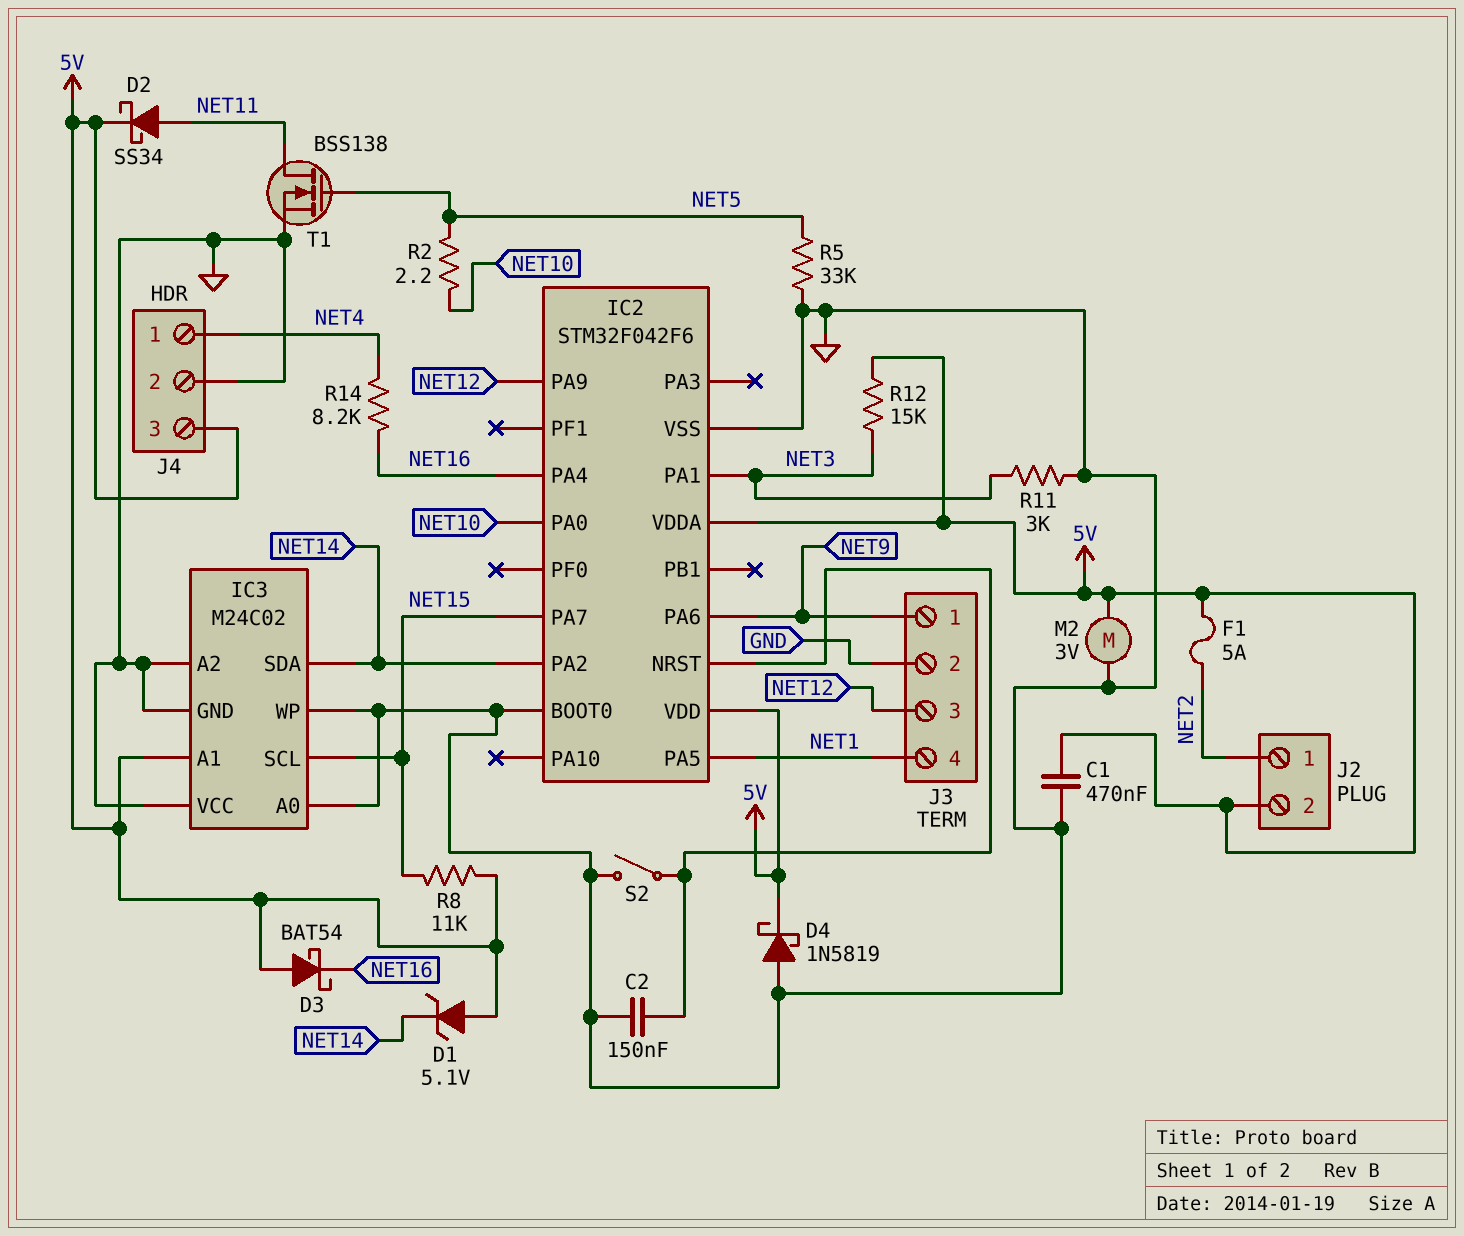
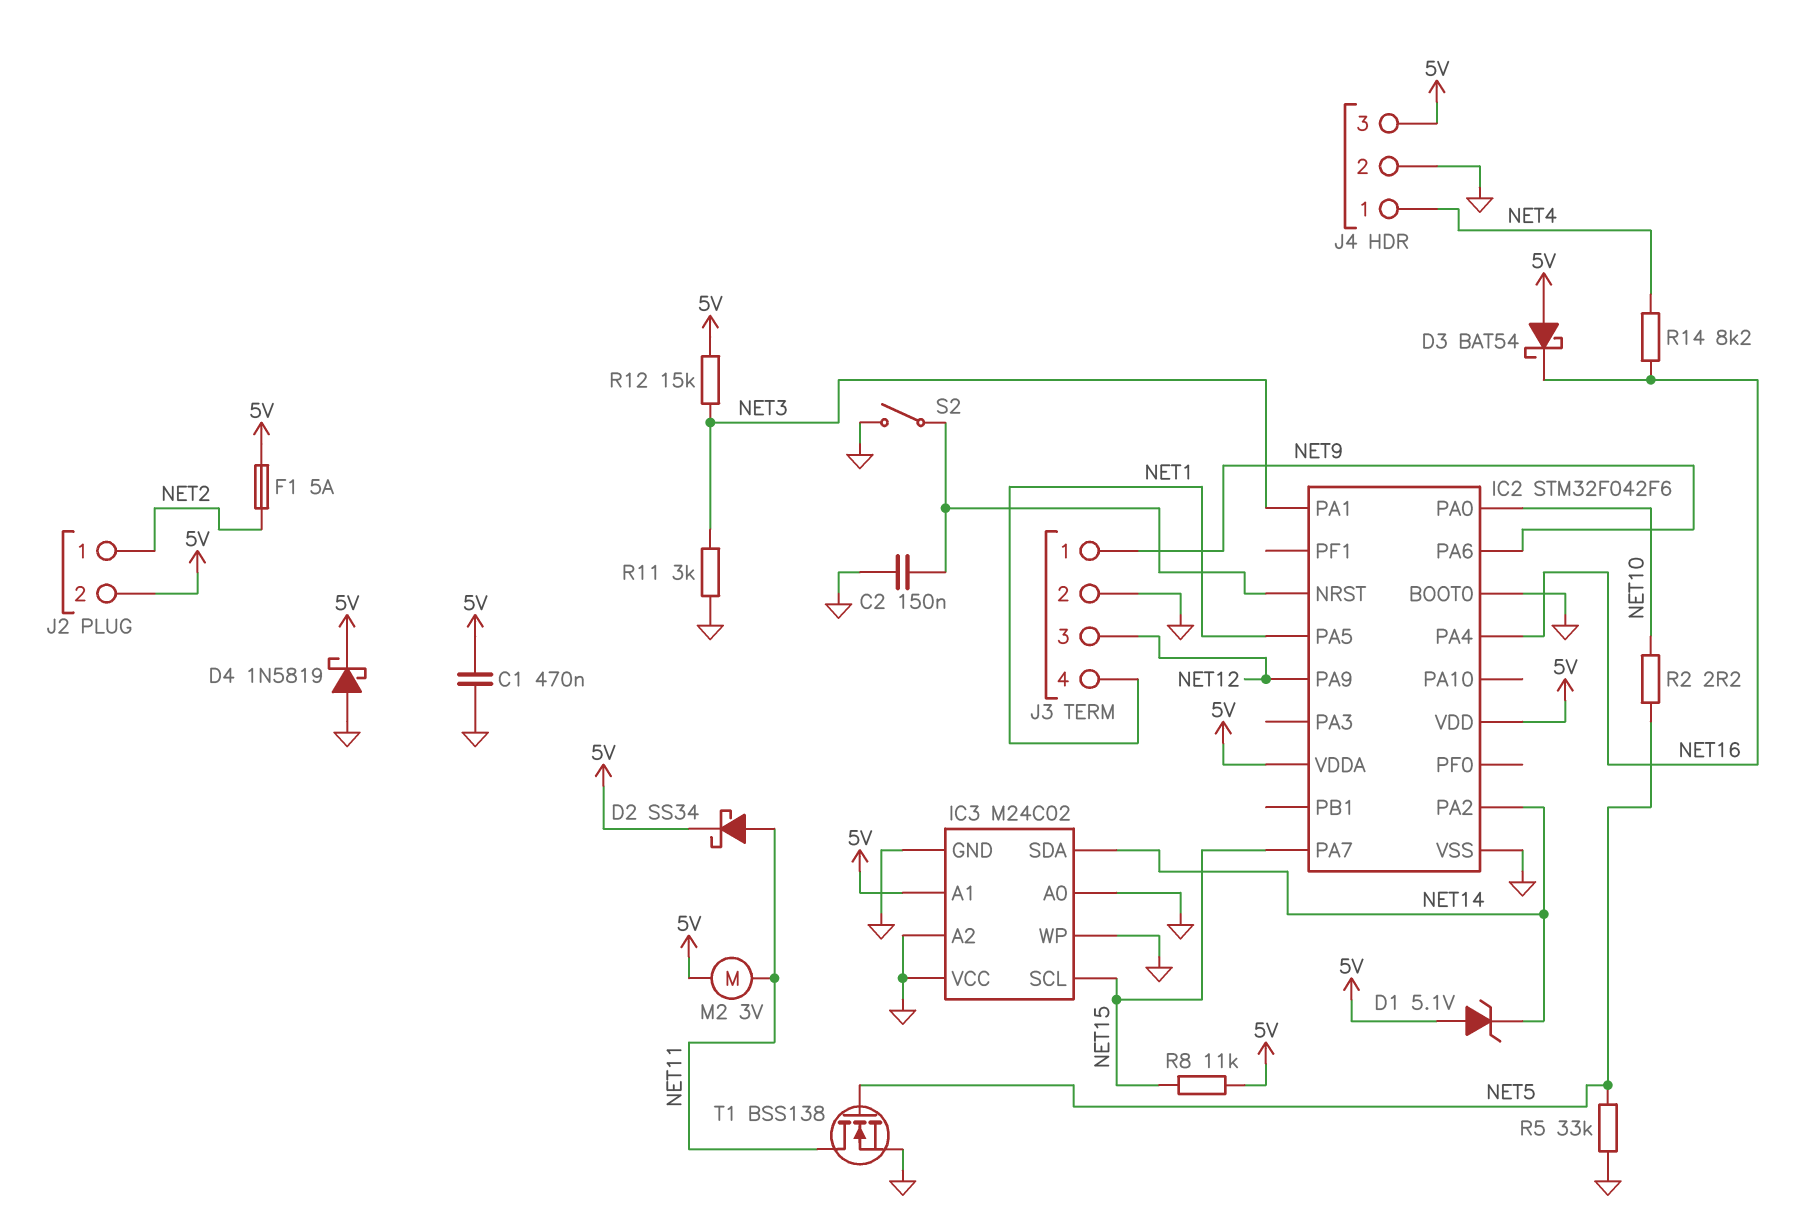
M2: motor 3V (5V, GND) -> motor 3V (5V, NET11)

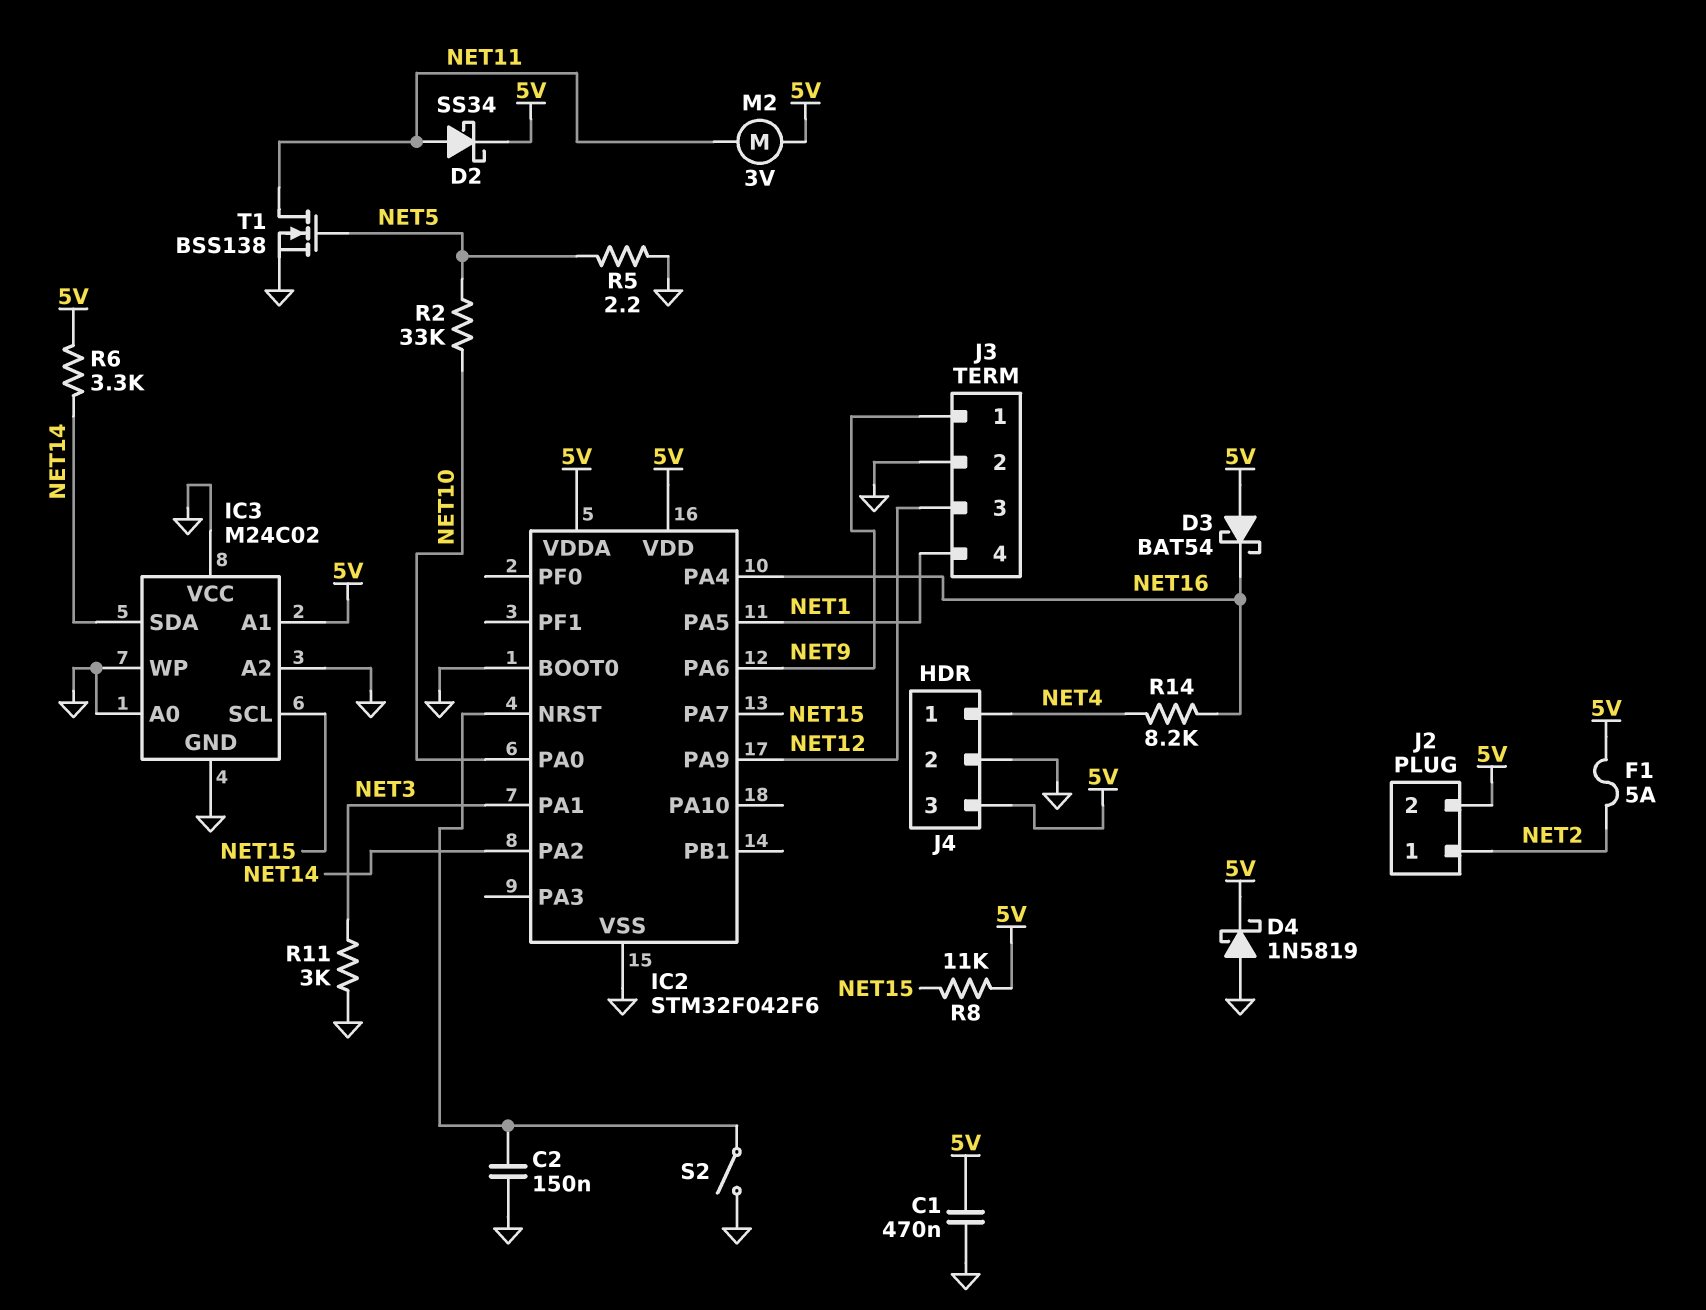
D1: zener 5.1V (A 5V, K NET14) -> none
R2: 2.2 (NET5, NET10) -> 33k (NET5, NET10)
R5: 33k (GND, NET5) -> 2.2 (GND, NET5)
R6: none -> 3.3k (5V, NET14)
R12: 15k (5V, NET3) -> none

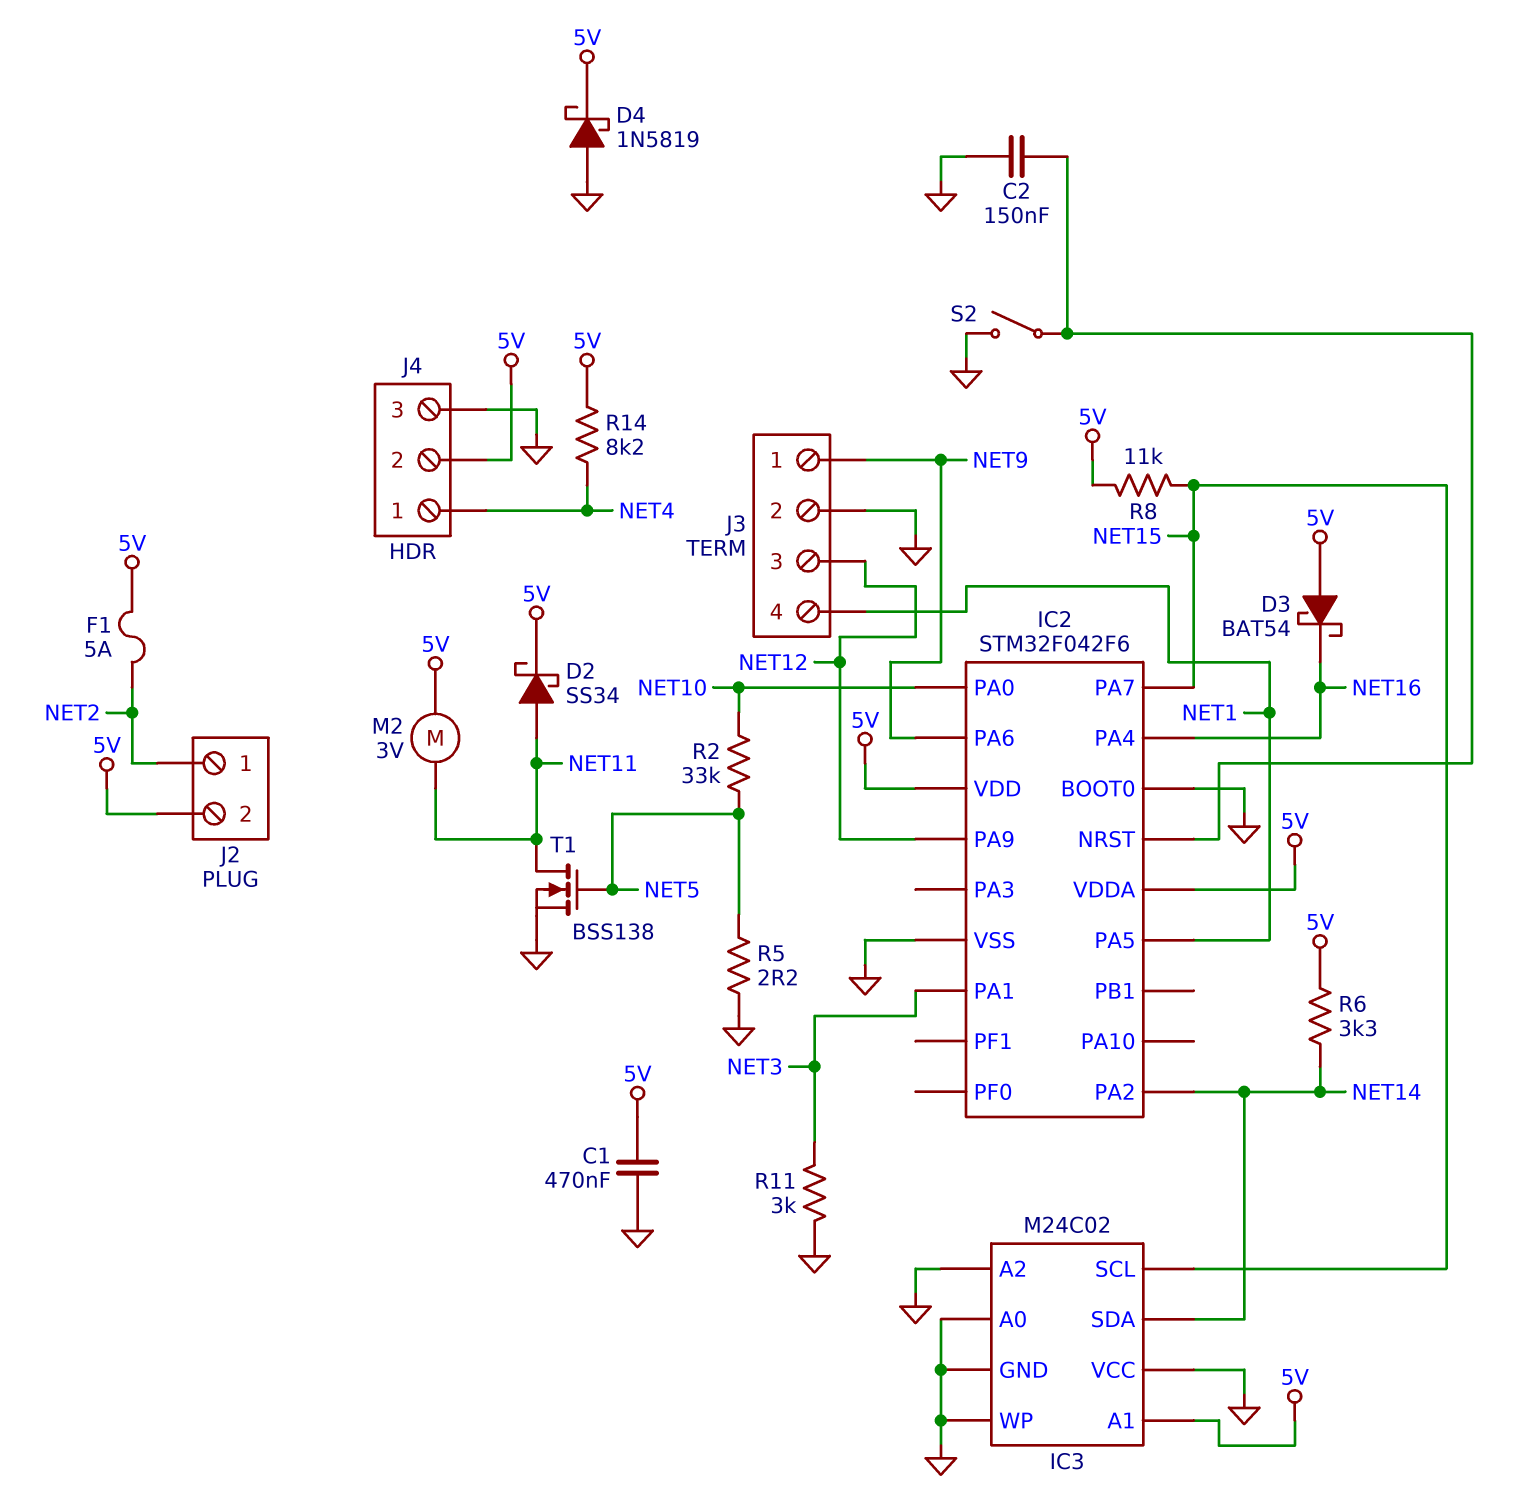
J4 pin 2: GND -> 5V
J4 pin 3: 5V -> GND
R14: 8.2k (NET4, NET16) -> 8.2k (5V, NET4)

